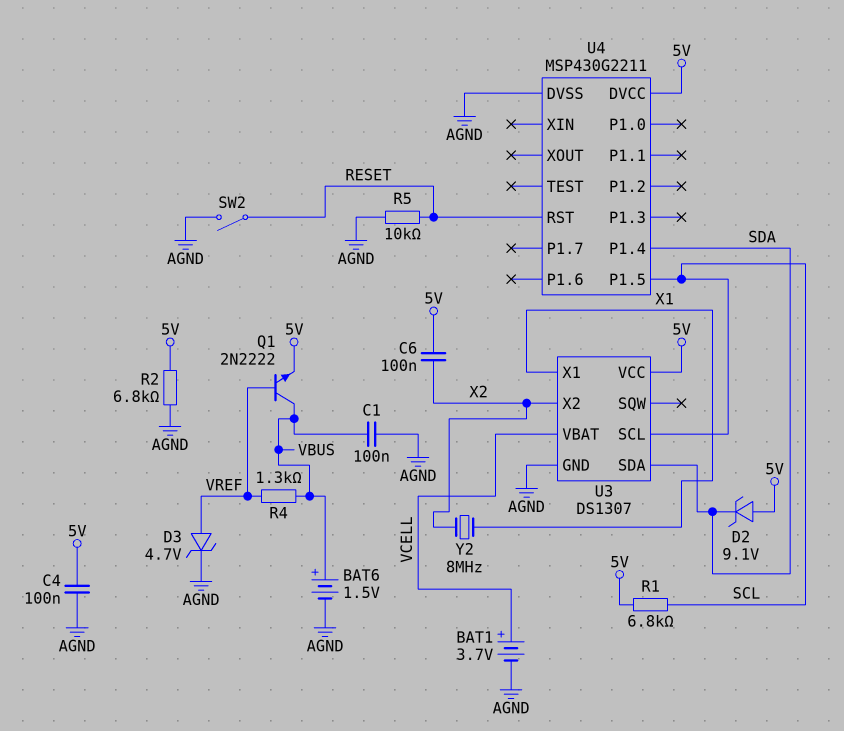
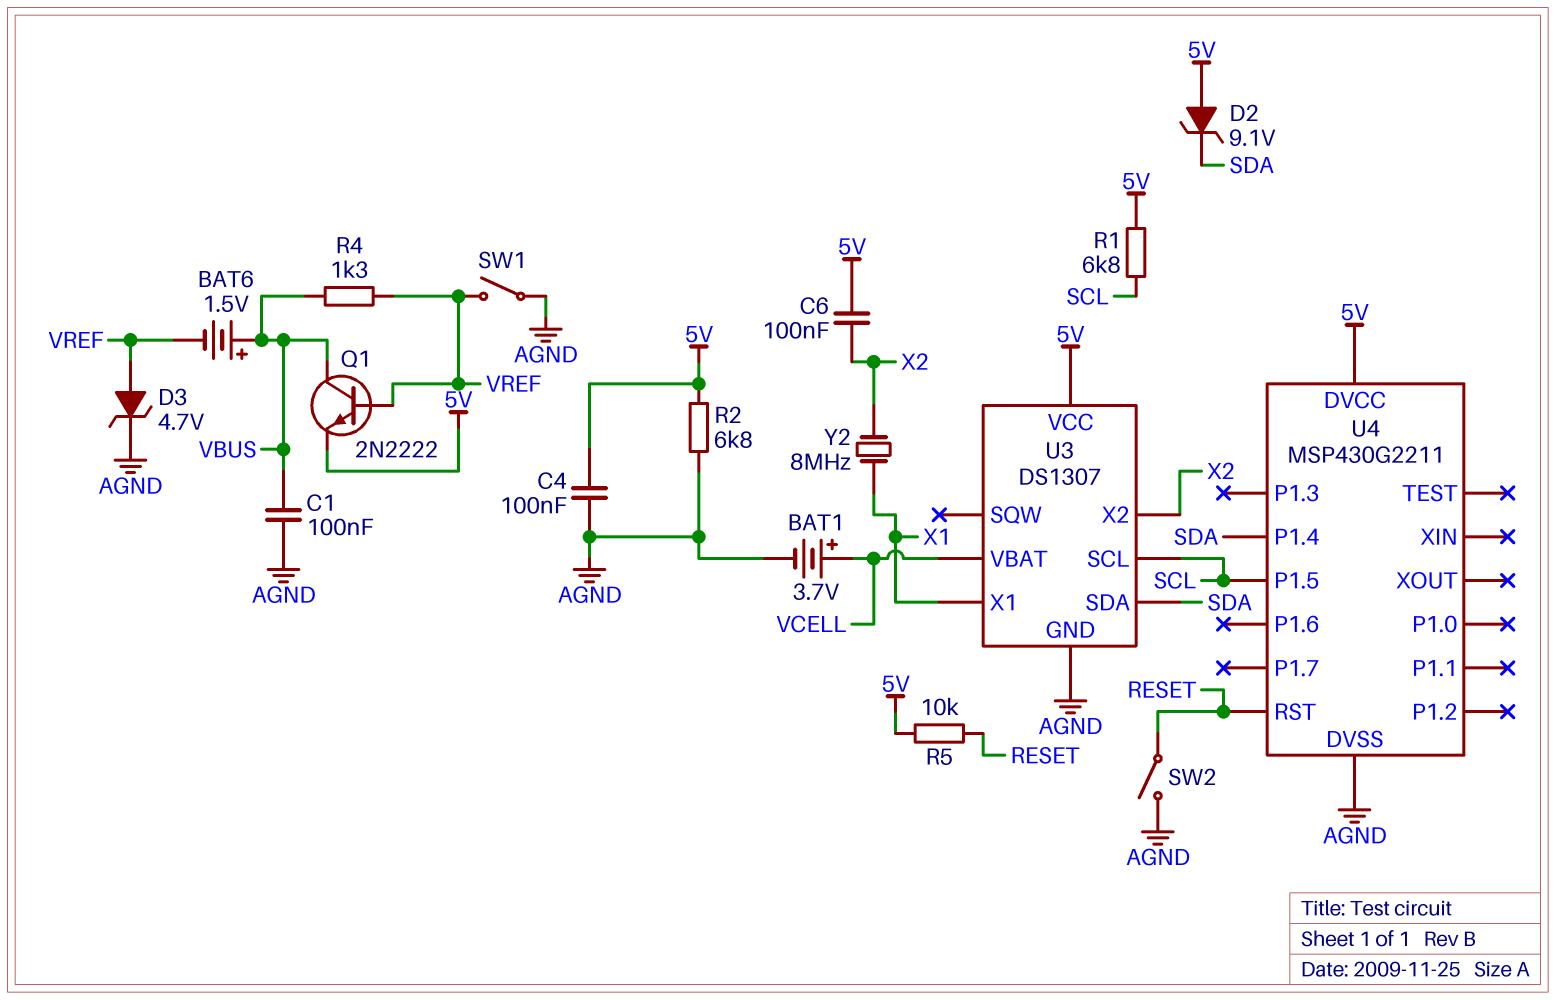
BAT6: 1.5V (plus VBUS, minus AGND) -> 1.5V (plus VBUS, minus VREF)
R5: 10k (AGND, RESET) -> 10k (5V, RESET)
SW1: none -> switch (AGND, VREF)

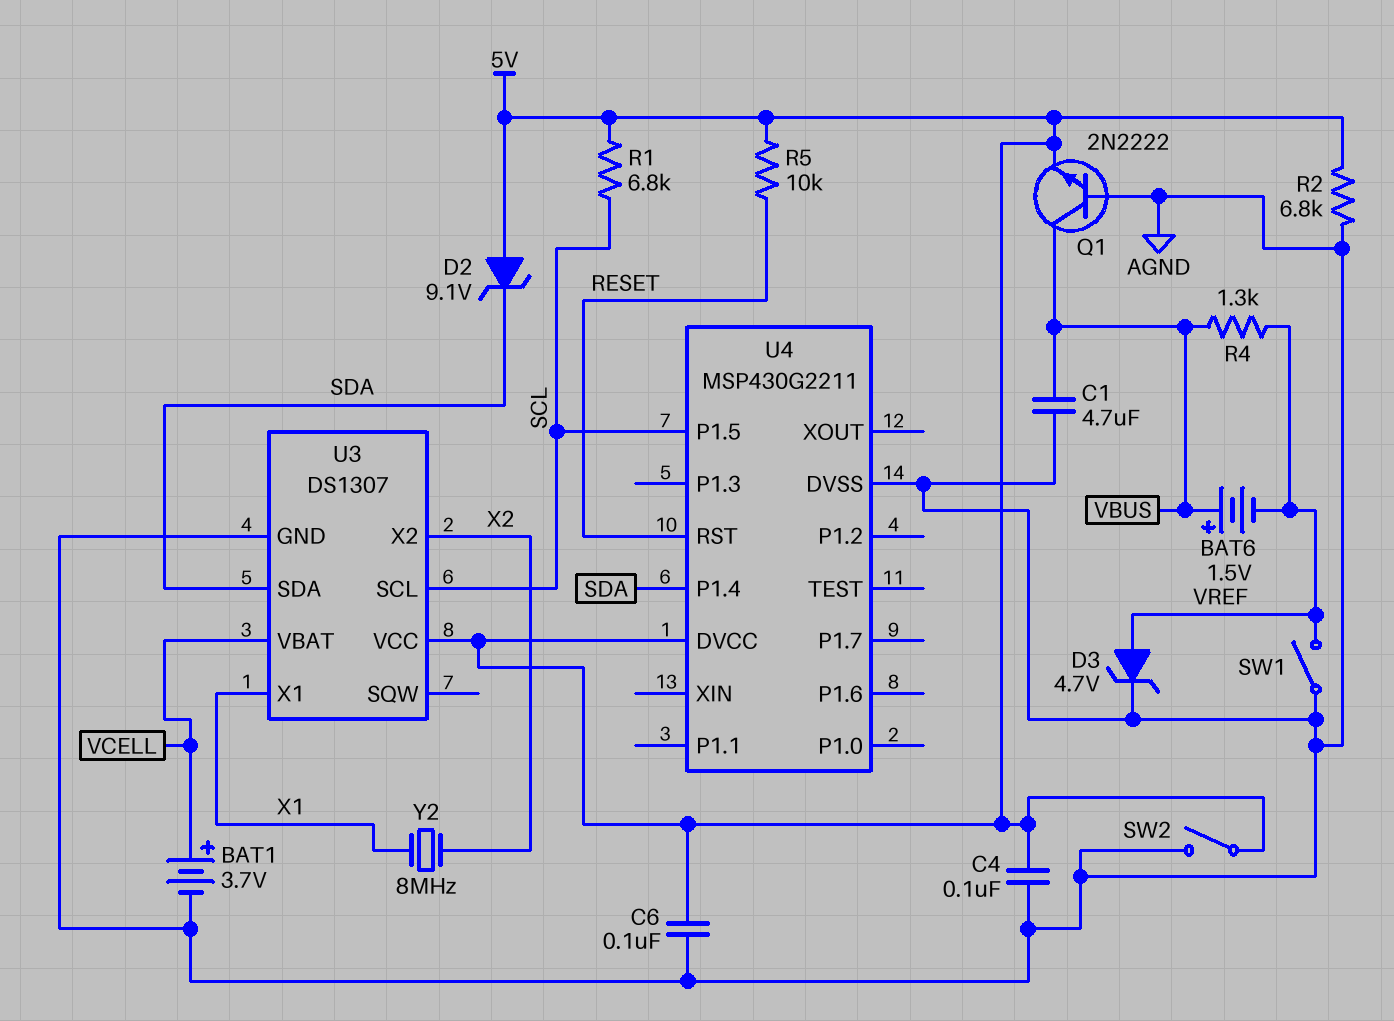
C1: 100nF (AGND, VBUS) -> 4.7uF (AGND, VBUS)
C6: 100nF (5V, X2) -> 100nF (5V, AGND)
Q1: NPN 2N2222 (B VREF, C VBUS, E 5V) -> NPN 2N2222 (B AGND, C VBUS, E 5V)
SW2: switch (AGND, RESET) -> switch (5V, AGND)

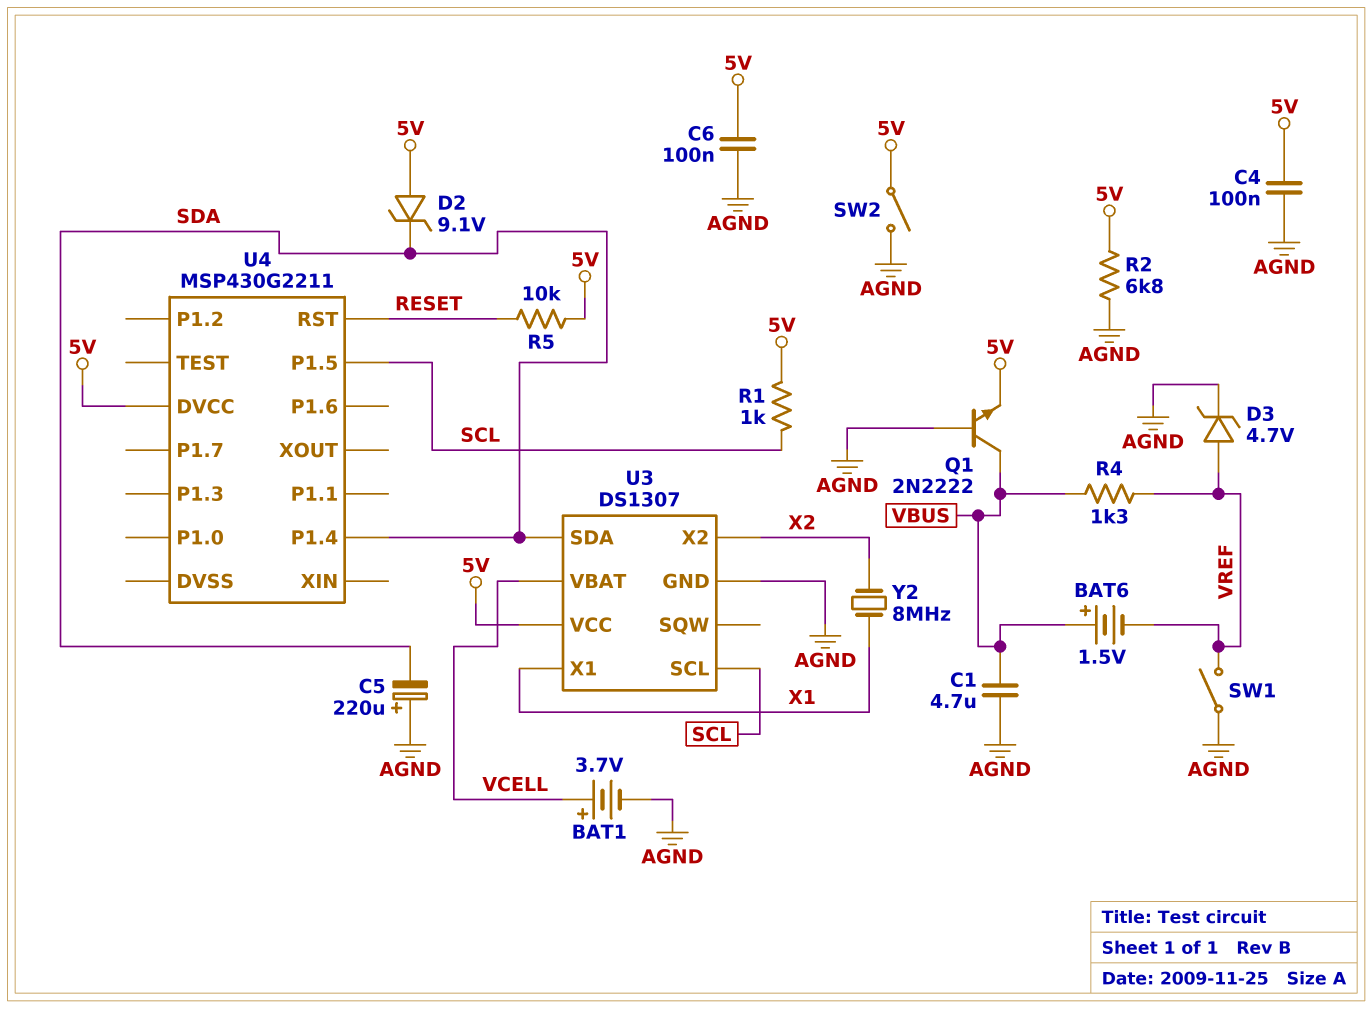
C5: none -> 220uF (plus AGND, minus SDA)
R1: 6.8k (5V, SCL) -> 1k (5V, SCL)
U4 pin DVSS: AGND -> none

